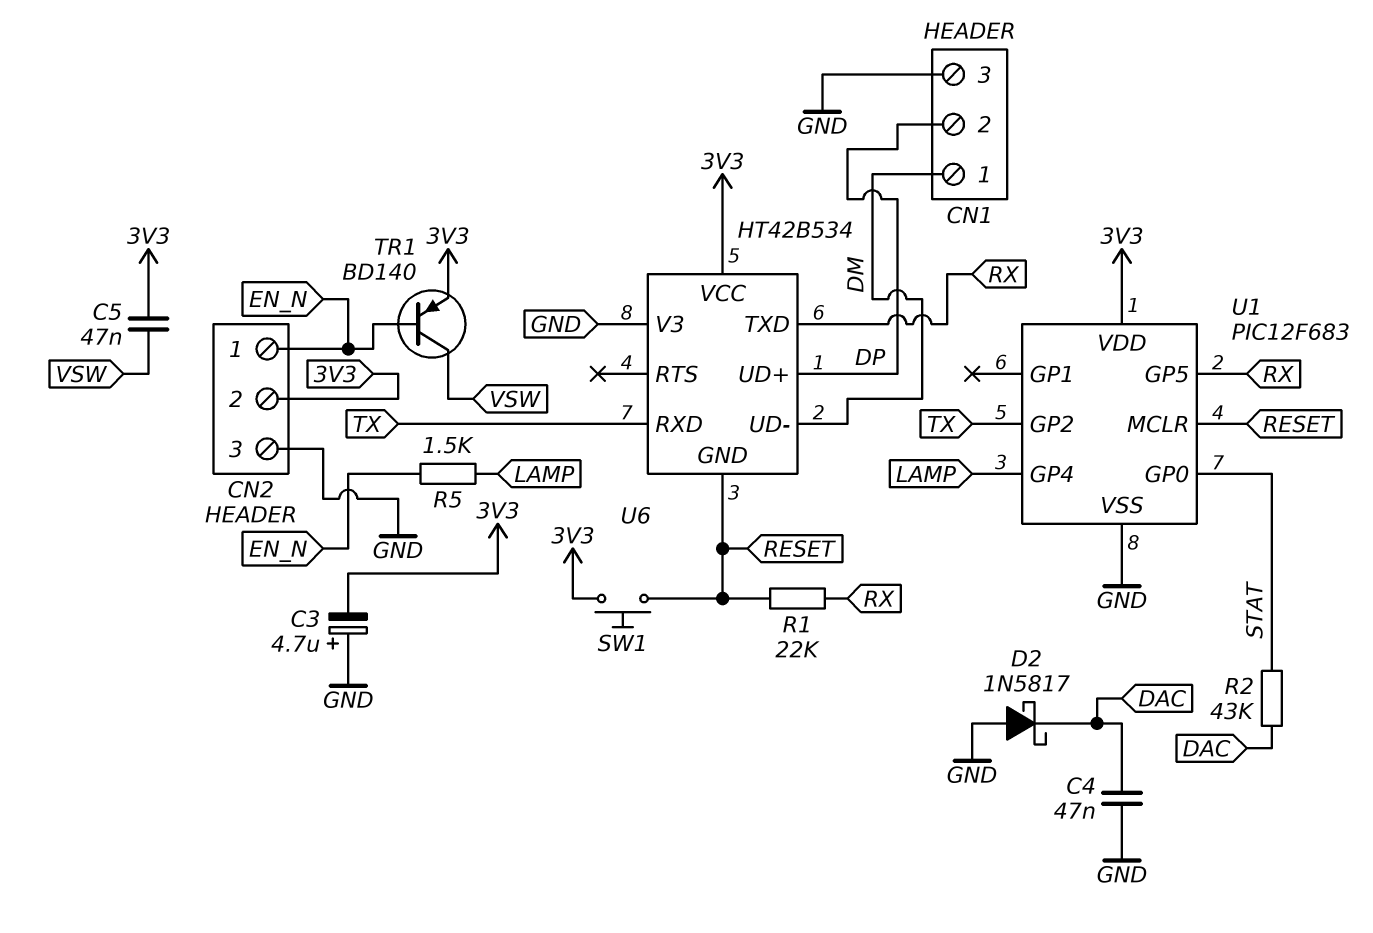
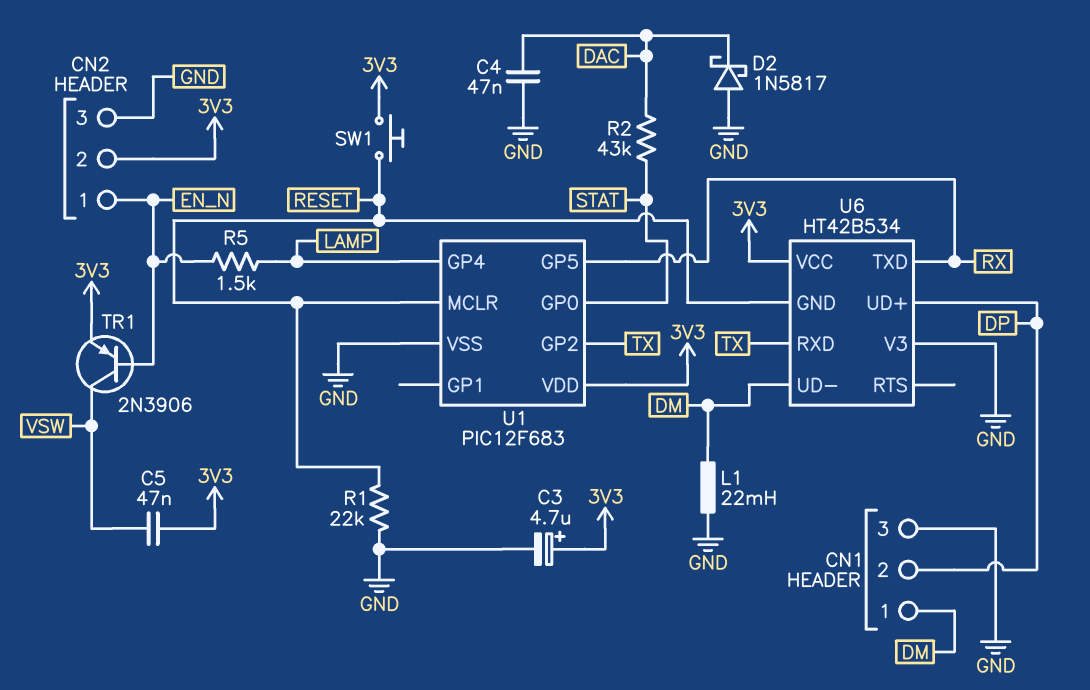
C3: 4.7uF (plus GND, minus 3V3) -> 4.7uF (plus 3V3, minus GND)
L1: none -> 22mH (DM, GND)
R1: 22k (RESET, RX) -> 22k (GND, RESET)
TR1: PNP BD140 (B EN_N, C VSW, E 3V3) -> PNP 2N3906 (B EN_N, C VSW, E 3V3)

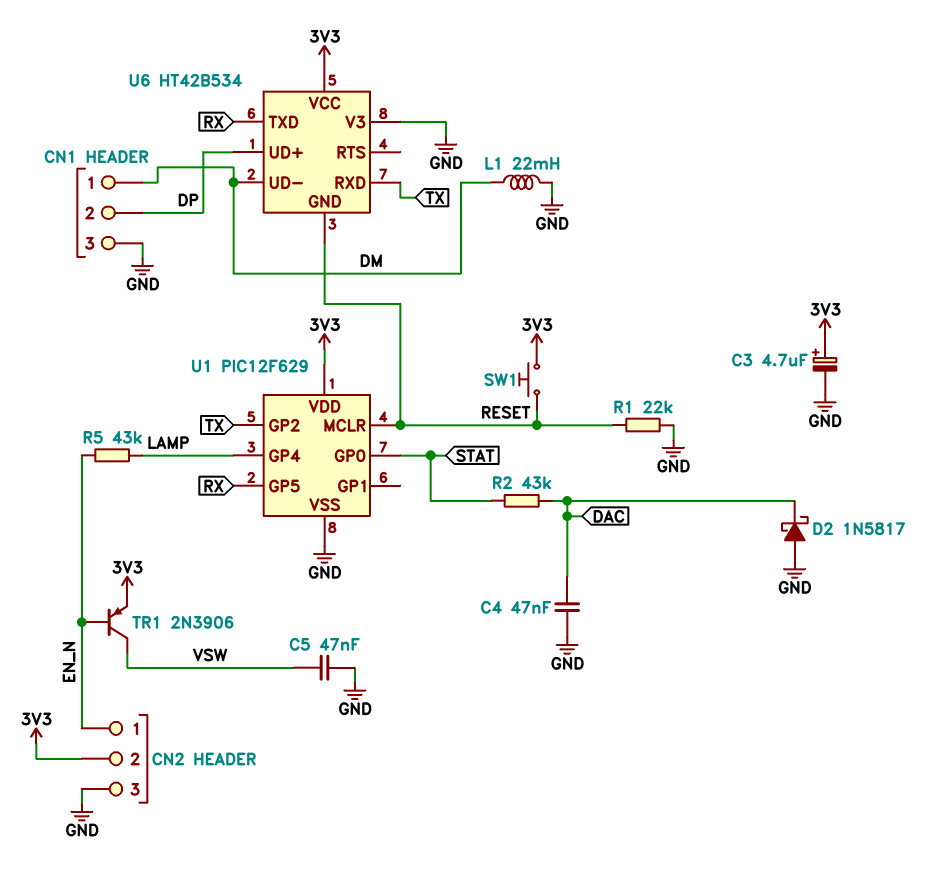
C5: 47nF (3V3, VSW) -> 47nF (GND, VSW)
R5: 1.5k (EN_N, LAMP) -> 43k (EN_N, LAMP)
U1: PIC12F683 -> PIC12F629

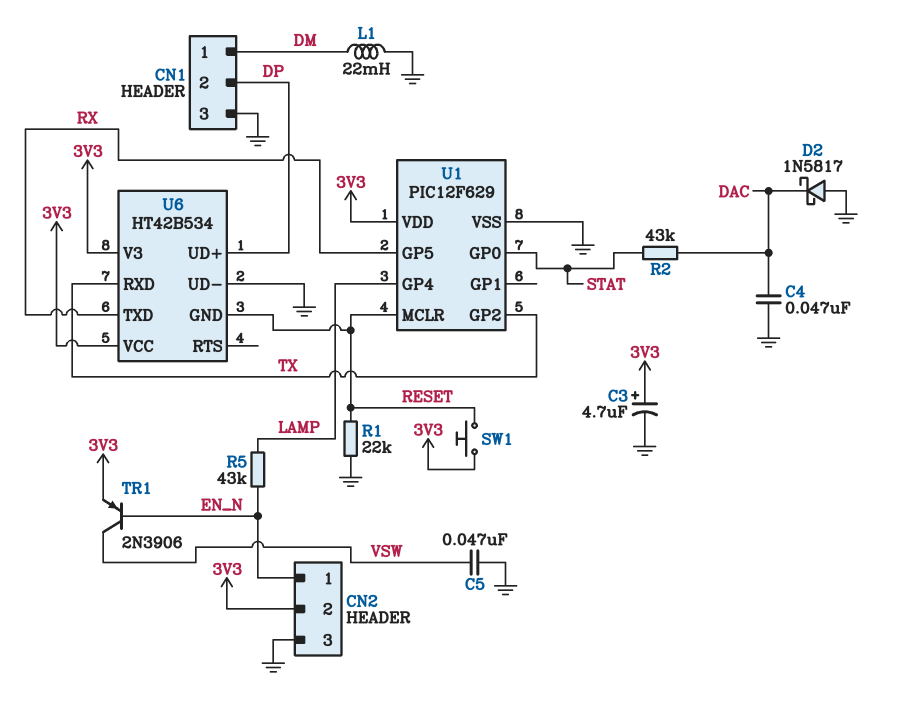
U6 pin UD-: DM -> GND
U6 pin V3: GND -> 3V3

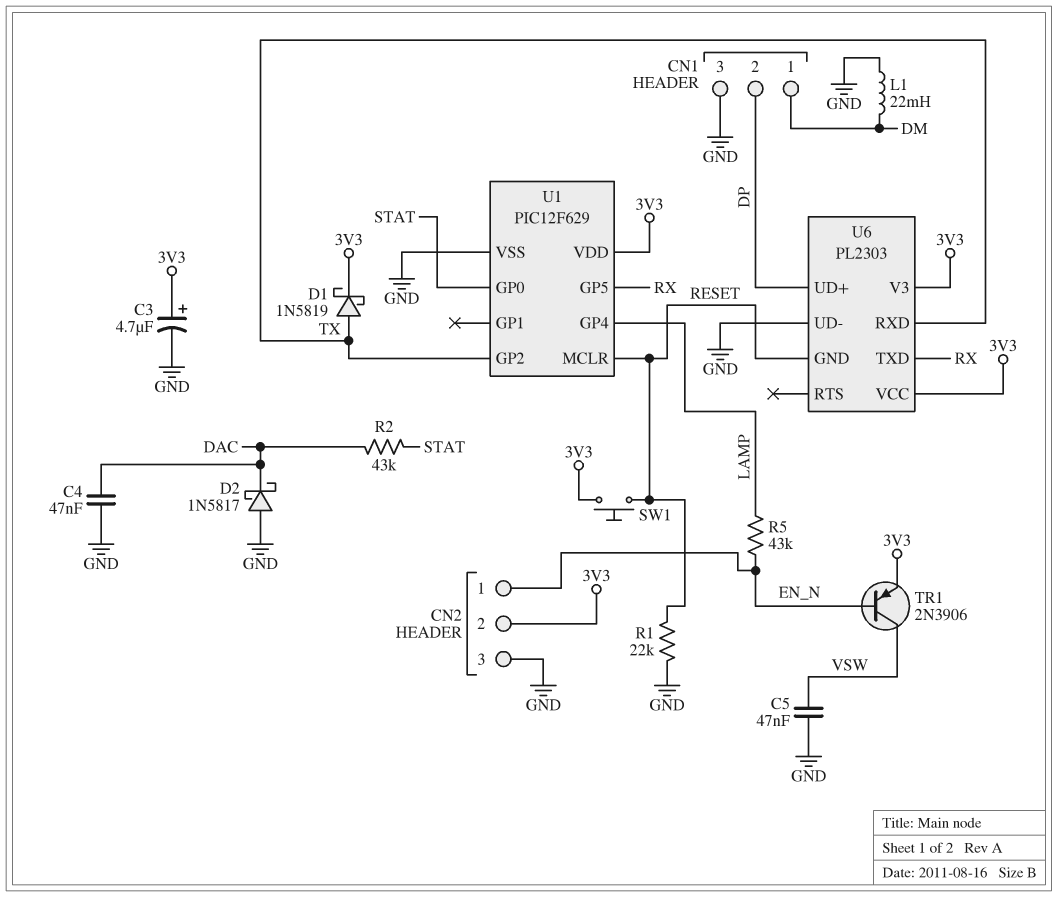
D1: none -> schottky 1N5819 (A TX, K 3V3)
U6: HT42B534 -> PL2303

